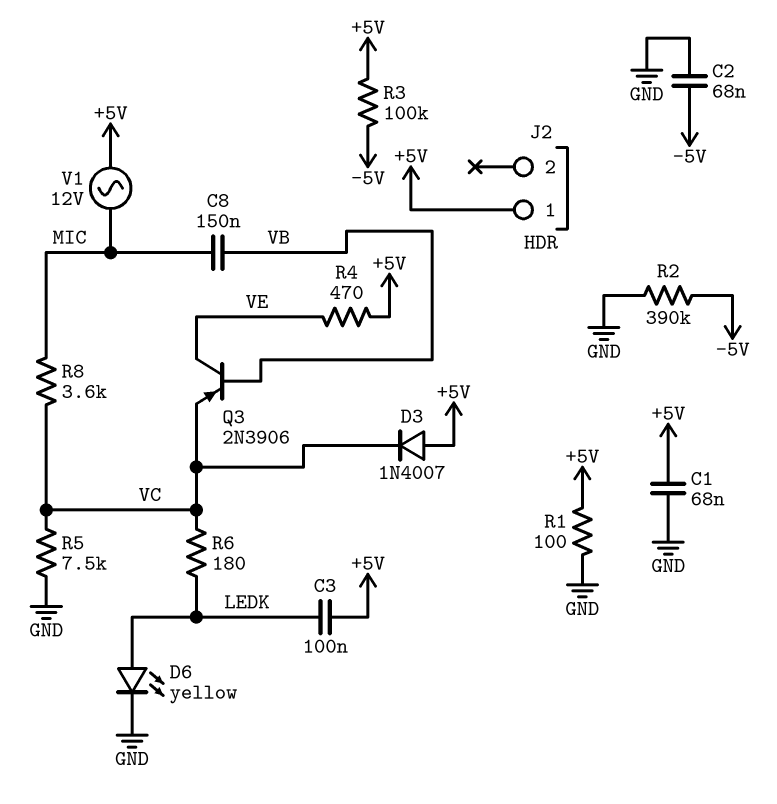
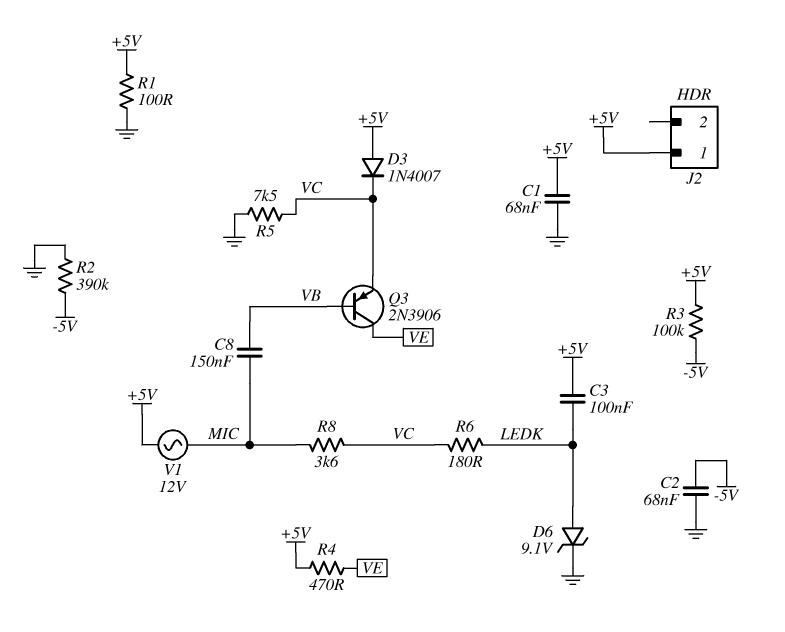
D6: LED yellow (A LEDK, K GND) -> zener 9.1V (A LEDK, K GND)

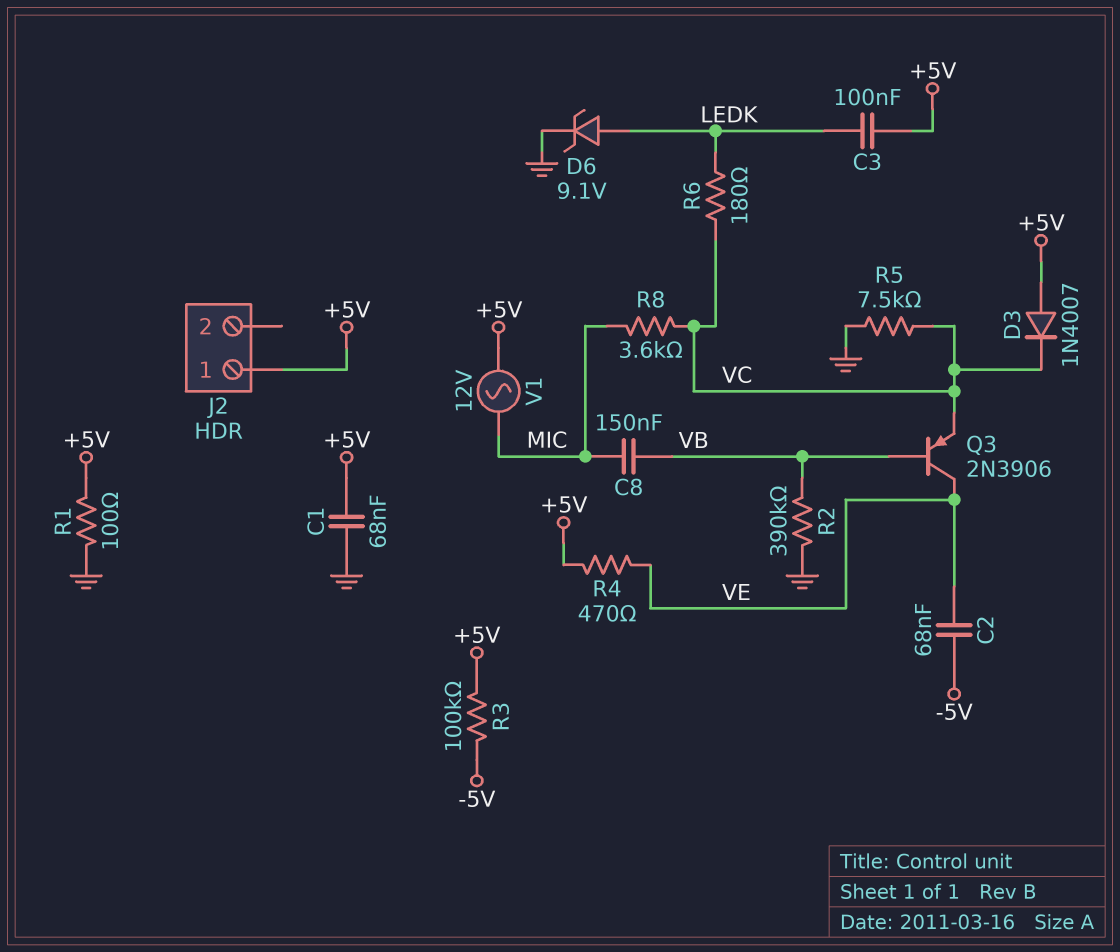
C2: 68nF (-5V, GND) -> 68nF (-5V, VE)
R2: 390k (-5V, GND) -> 390k (GND, VB)

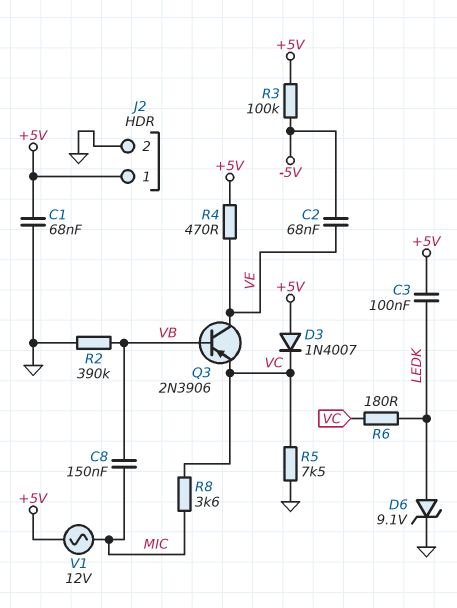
J2 pin 2: none -> GND
R1: 100 (+5V, GND) -> none

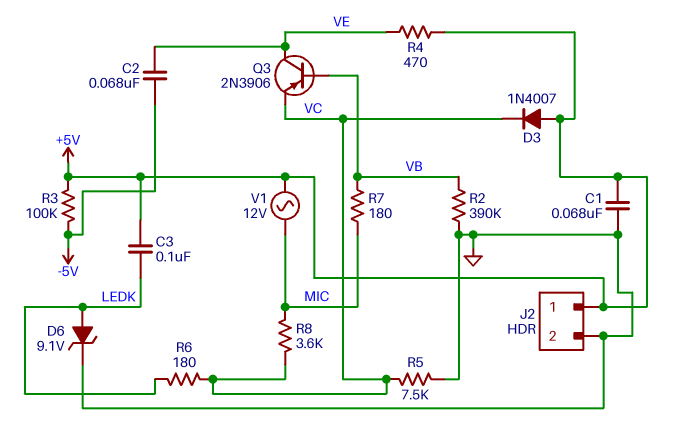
C8: 150nF (MIC, VB) -> none
R7: none -> 180 (MIC, VB)

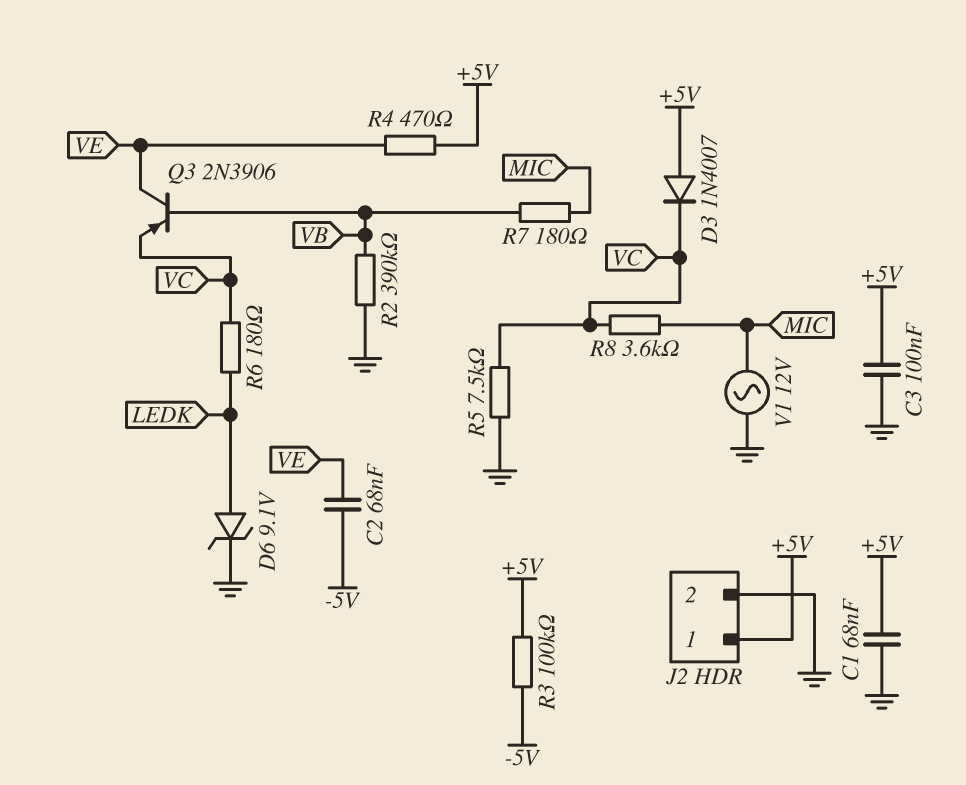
C3: 100nF (+5V, LEDK) -> 100nF (+5V, GND)
V1: AC 12V (+5V, MIC) -> AC 12V (GND, MIC)

